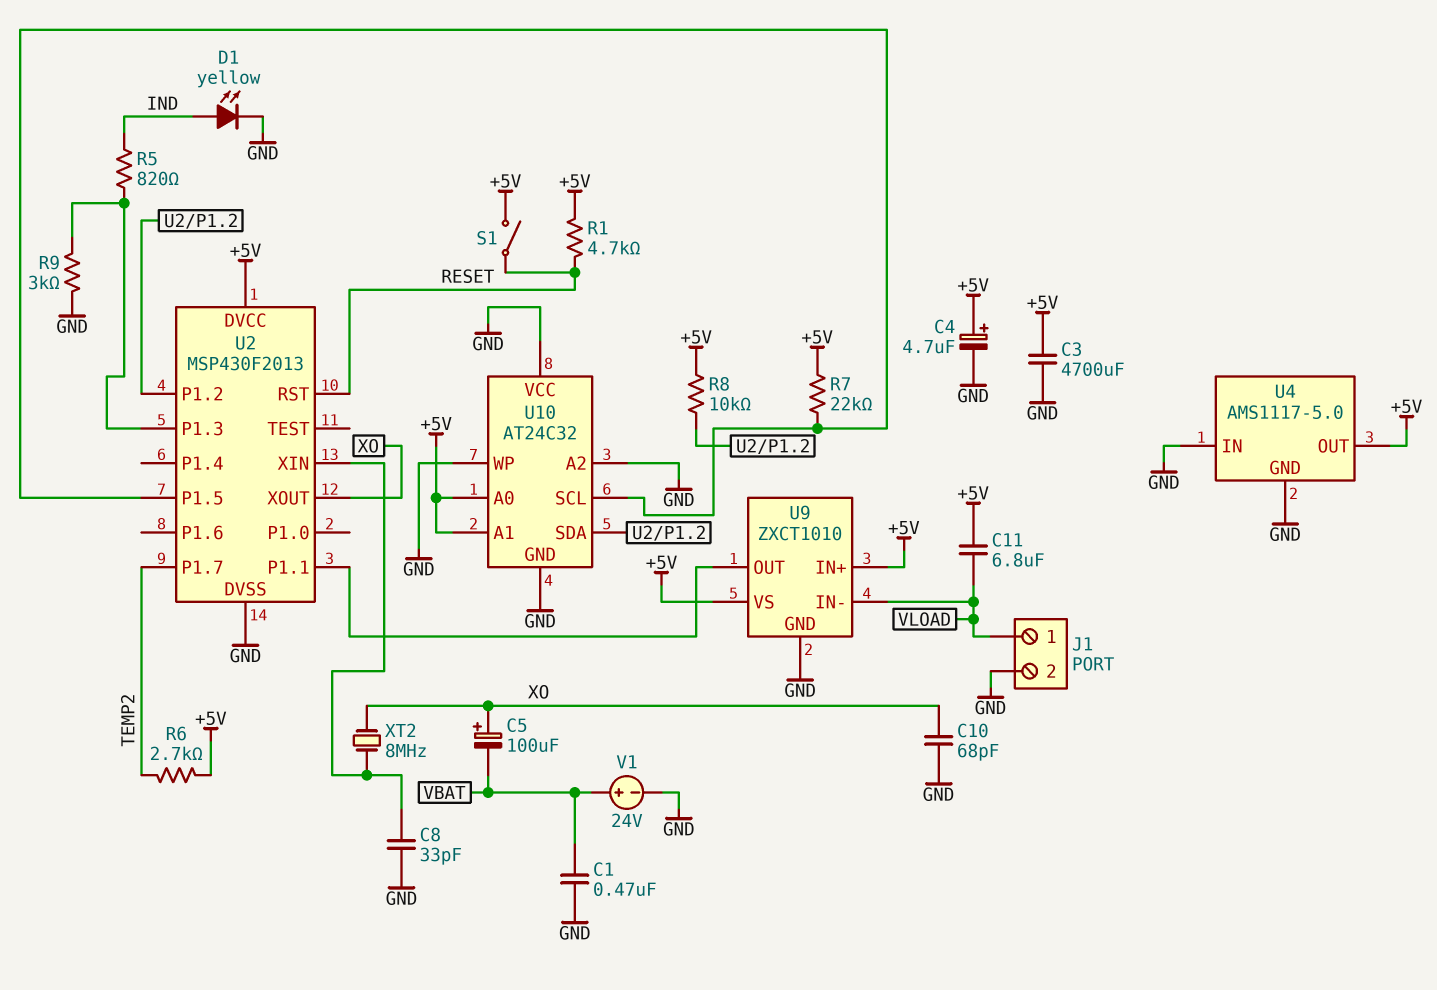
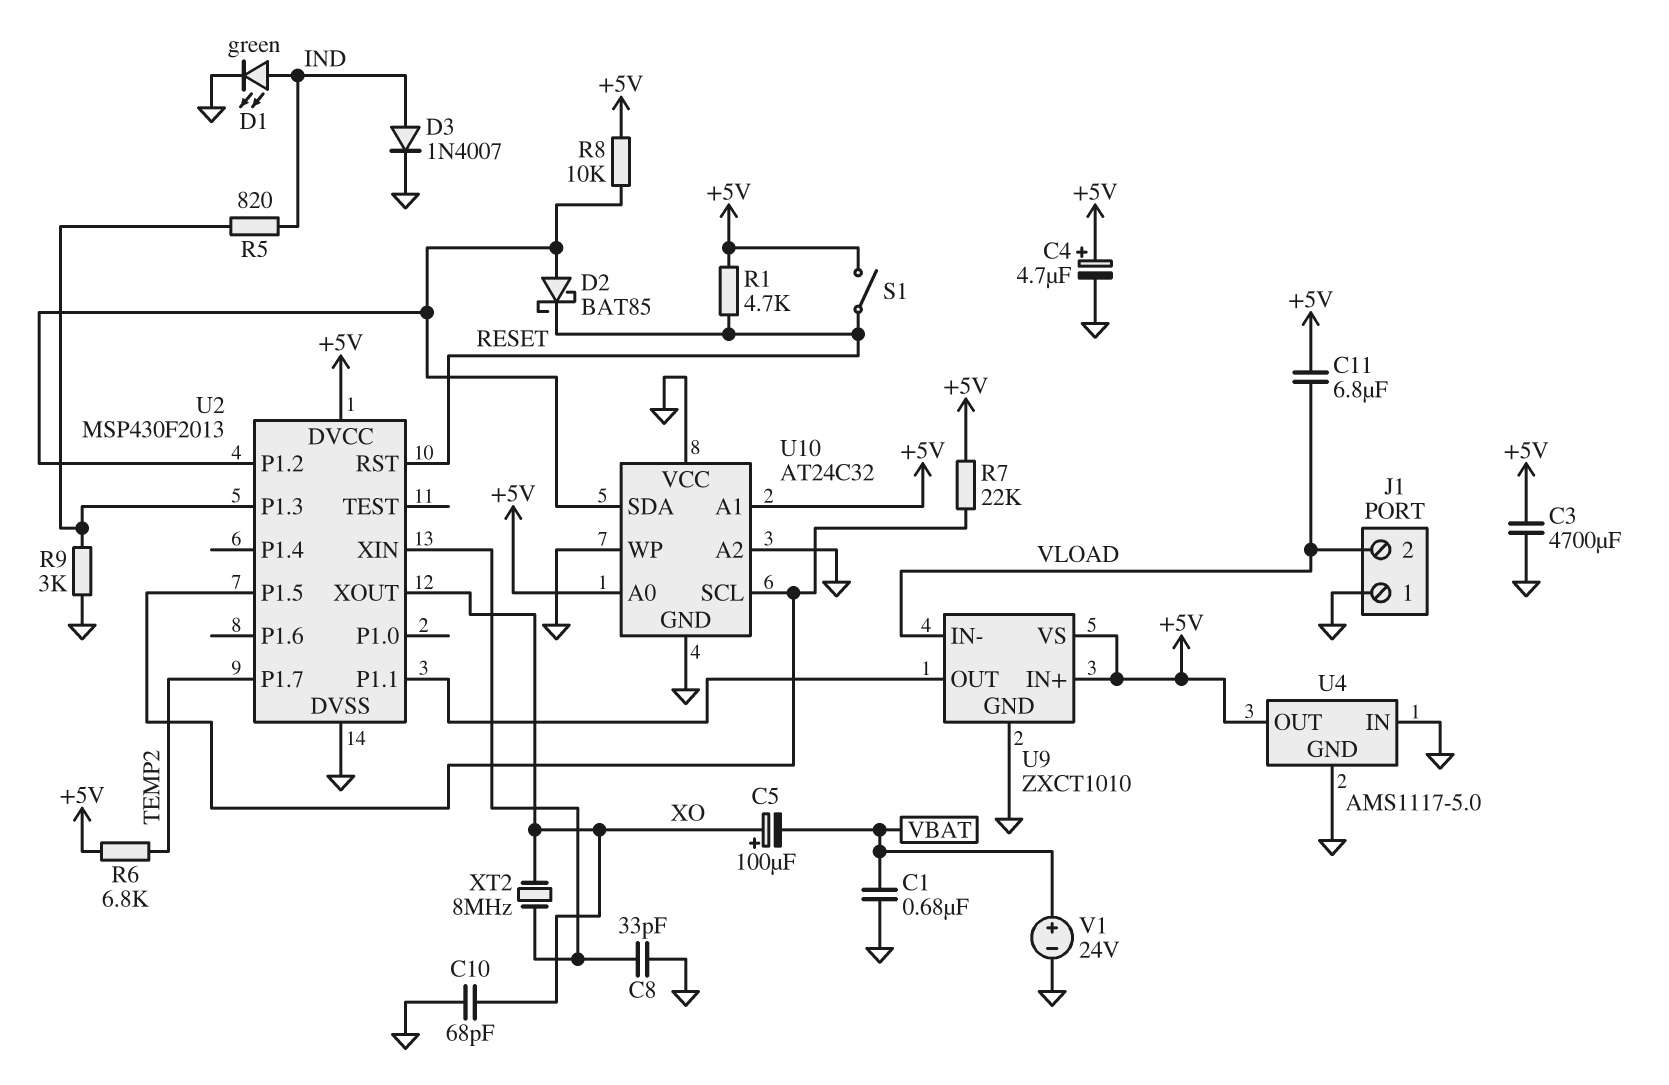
C1: 470nF (GND, VBAT) -> 680nF (GND, VBAT)
D1: LED yellow (A IND, K GND) -> LED green (A IND, K GND)
D2: none -> schottky BAT85 (A U2/P1.2, K RESET)
D3: none -> diode 1N4007 (A IND, K GND)
J1 pin 1: VLOAD -> GND
J1 pin 2: GND -> VLOAD
R6: 2.7k (+5V, TEMP2) -> 6.8k (+5V, TEMP2)

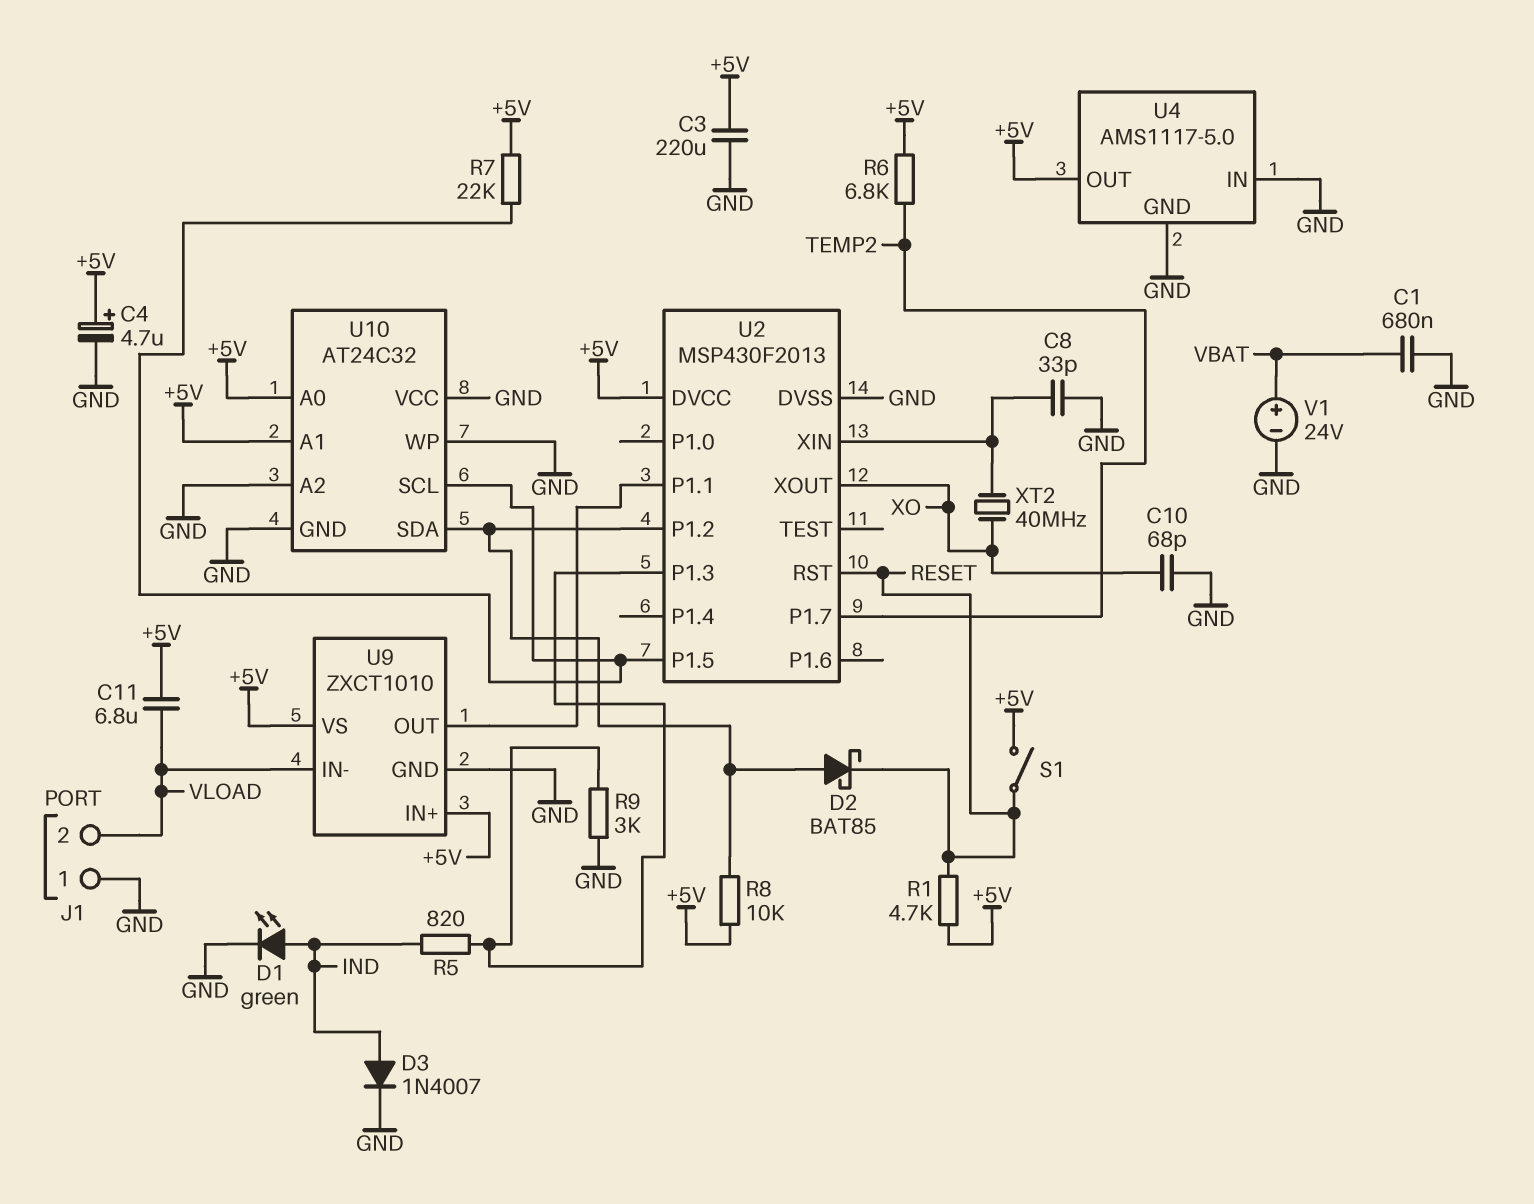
C3: 4700uF (+5V, GND) -> 220uF (+5V, GND)
C5: 100uF (plus XO, minus VBAT) -> none
XT2: 8MHz (U2/XIN, XO) -> 40MHz (U2/XIN, XO)

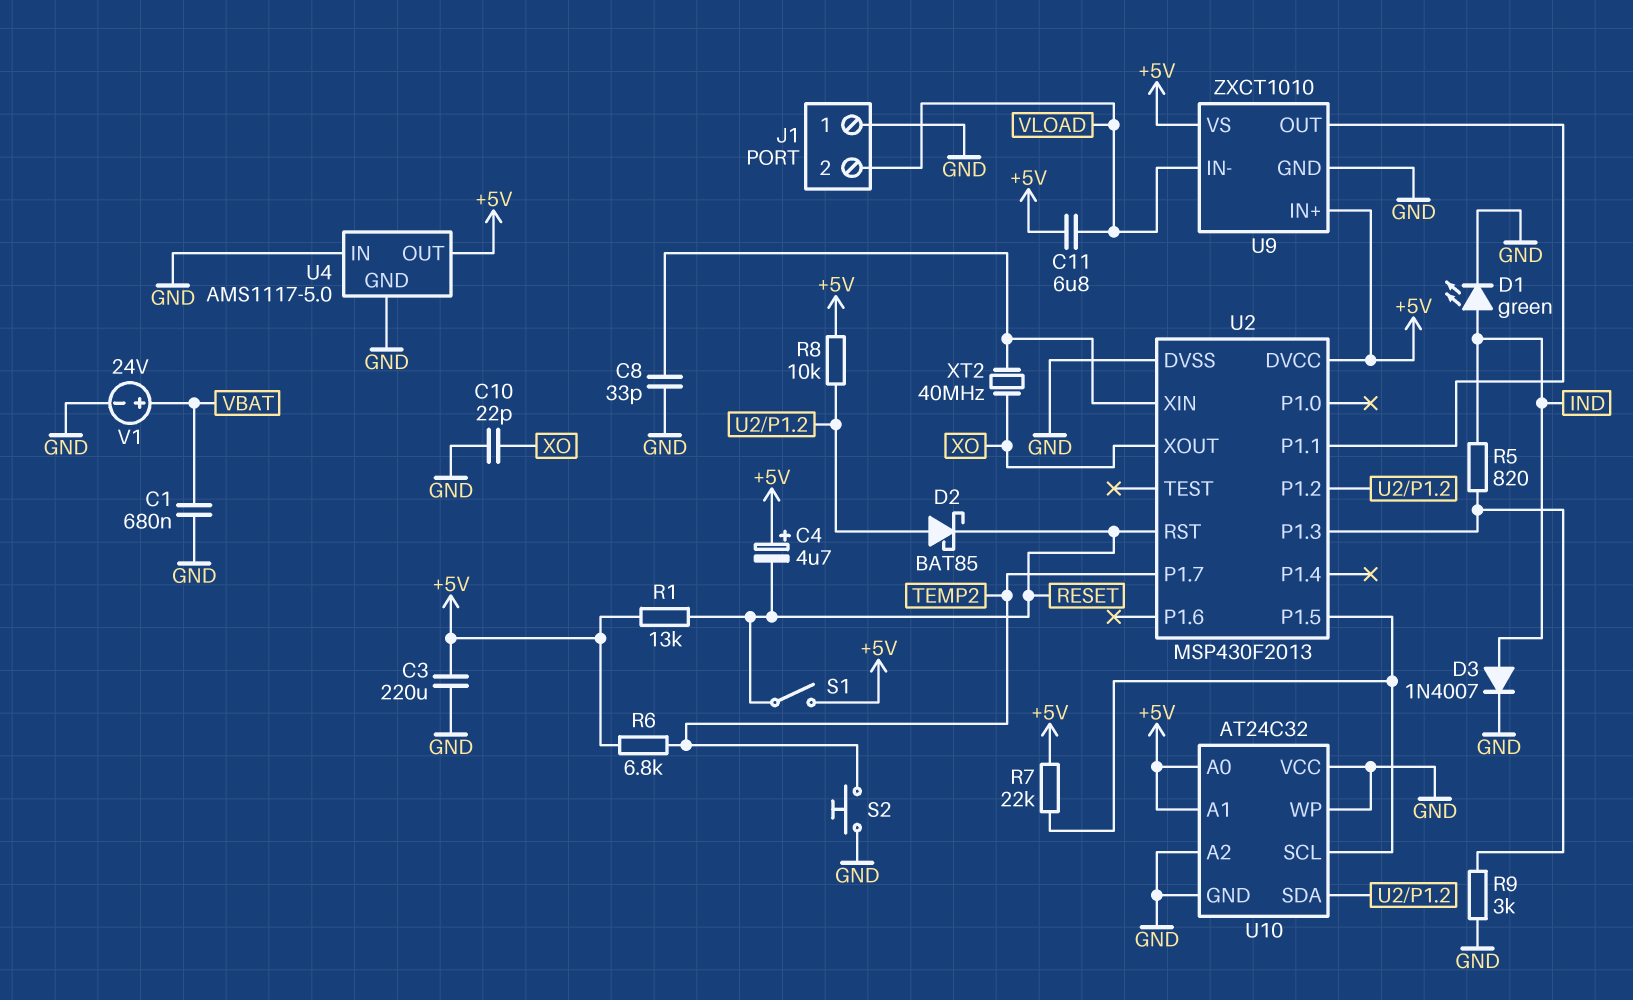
C4: 4.7uF (plus +5V, minus GND) -> 4.7uF (plus +5V, minus RESET)
C10: 68pF (GND, XO) -> 22pF (GND, XO)
R1: 4.7k (+5V, RESET) -> 13k (+5V, RESET)
S2: none -> button (GND, TEMP2)

